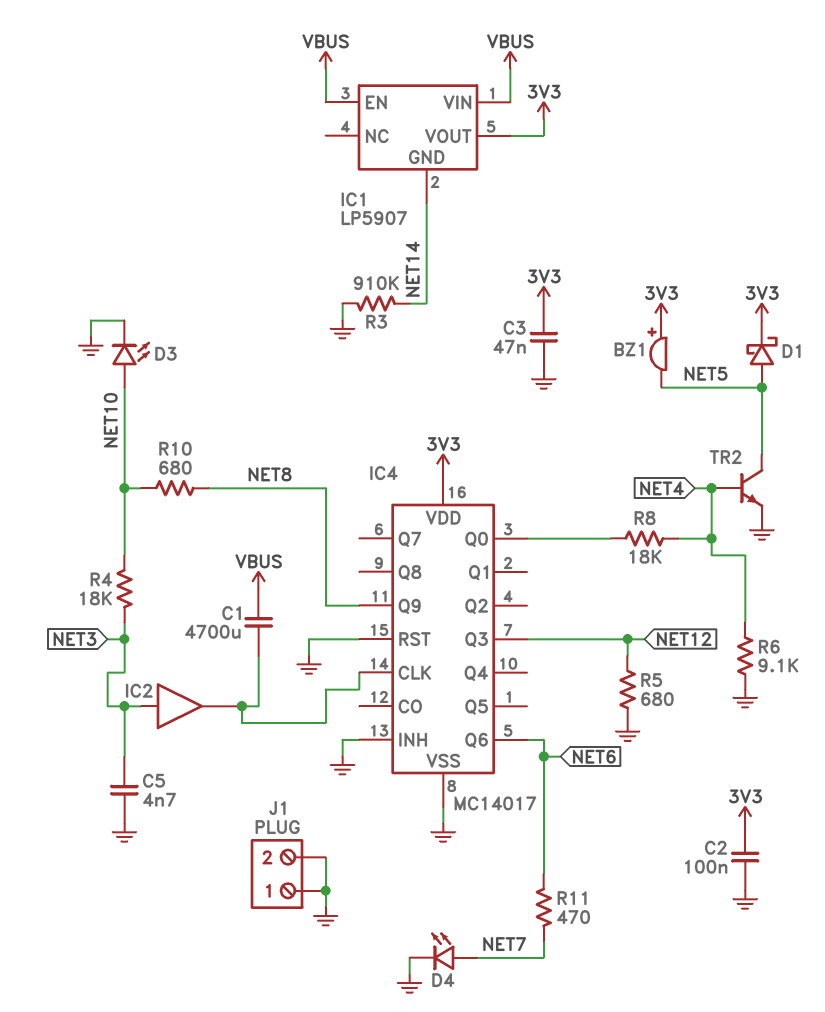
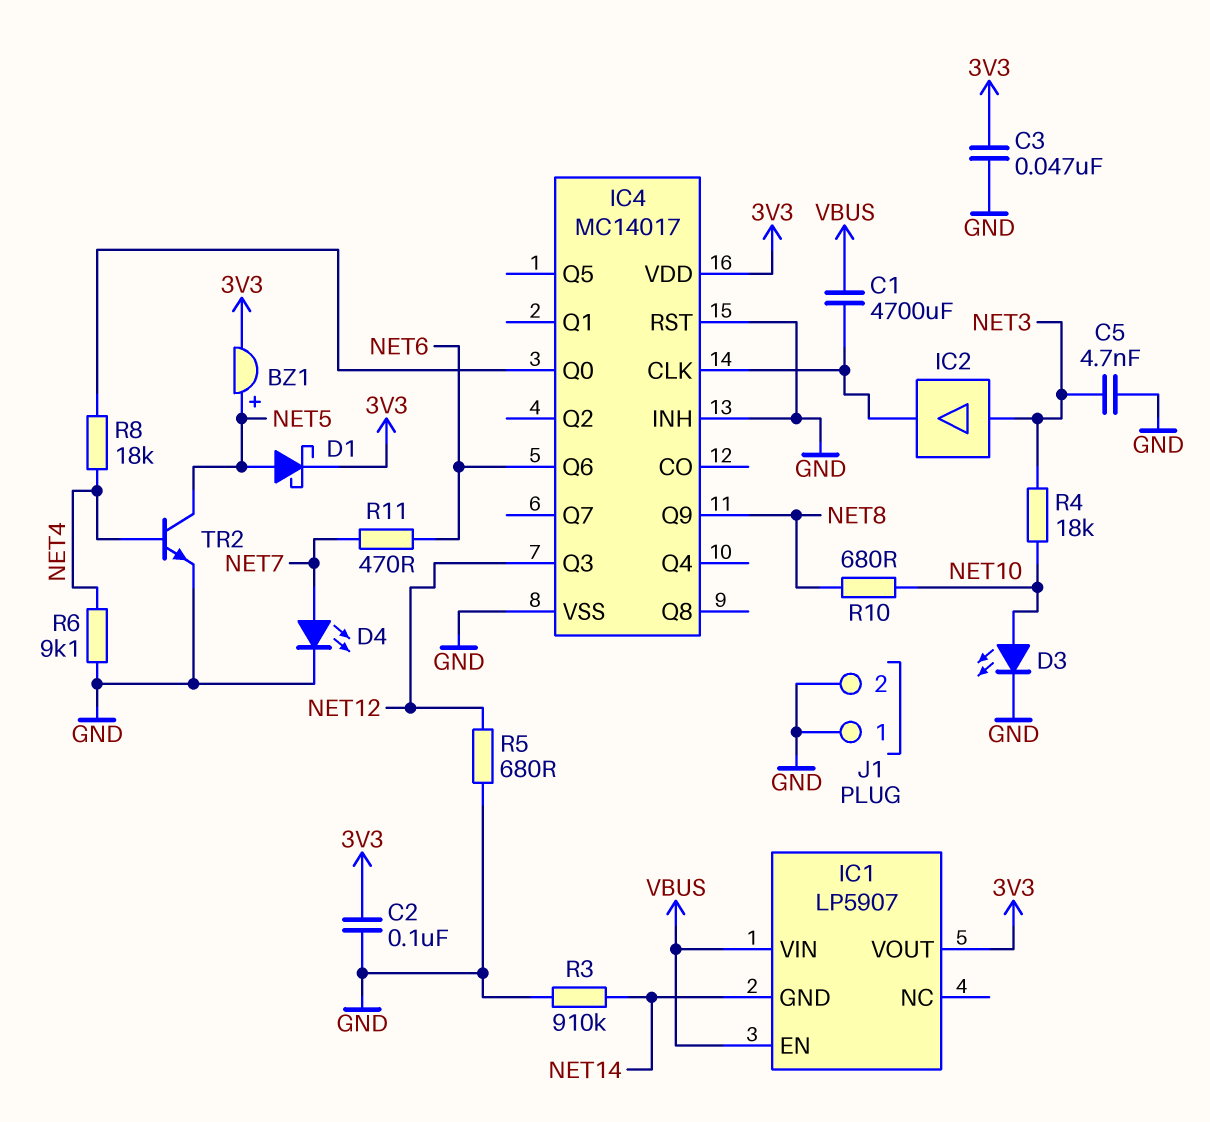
BZ1: buzzer (plus 3V3, minus NET5) -> buzzer (plus NET5, minus 3V3)

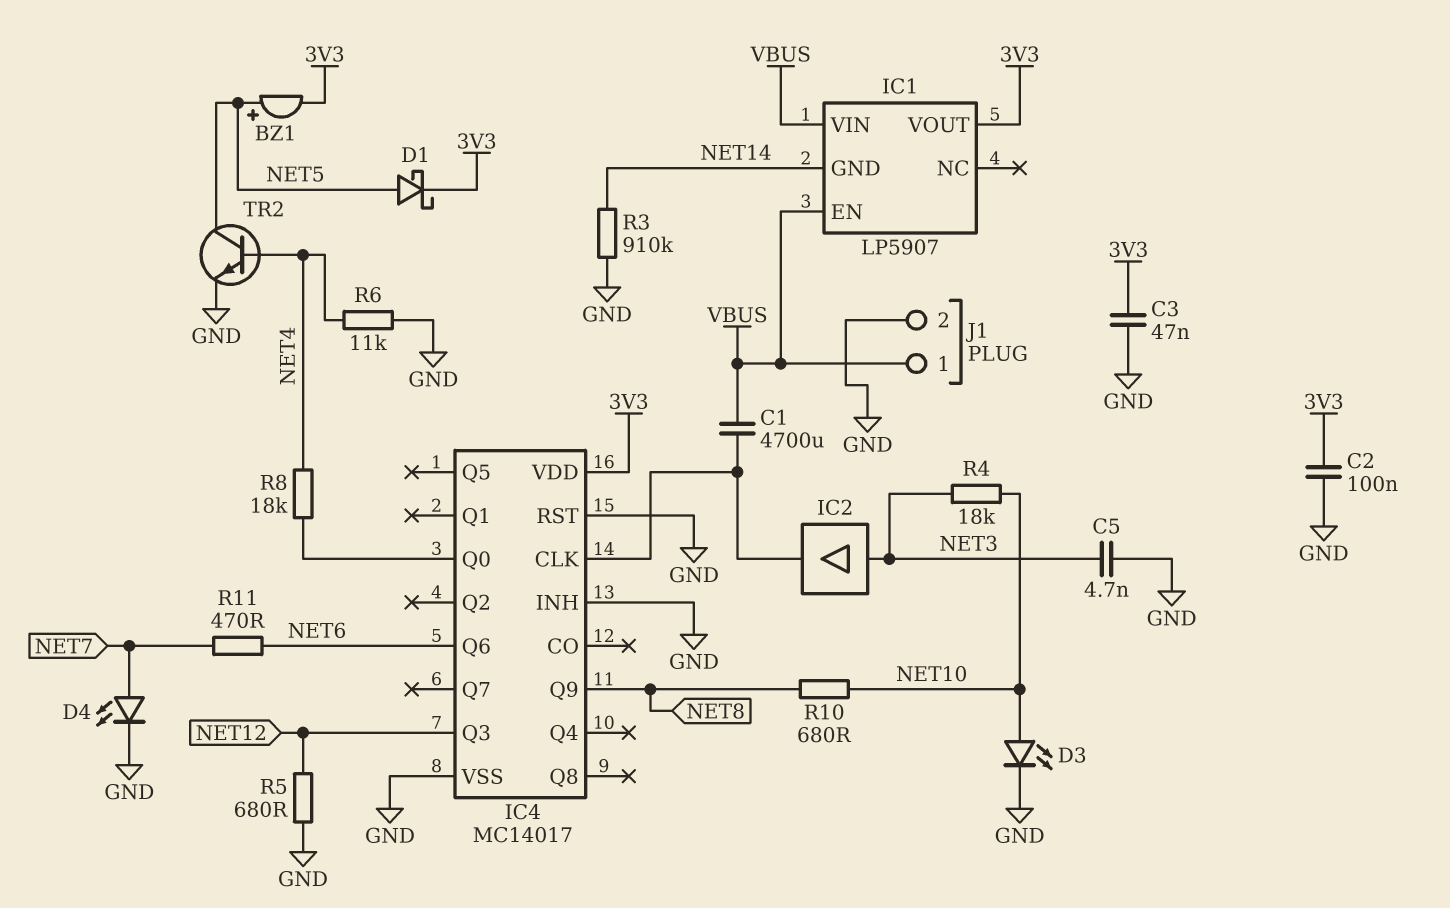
J1 pin 1: GND -> VBUS
R6: 9.1k (GND, NET4) -> 11k (GND, NET4)

